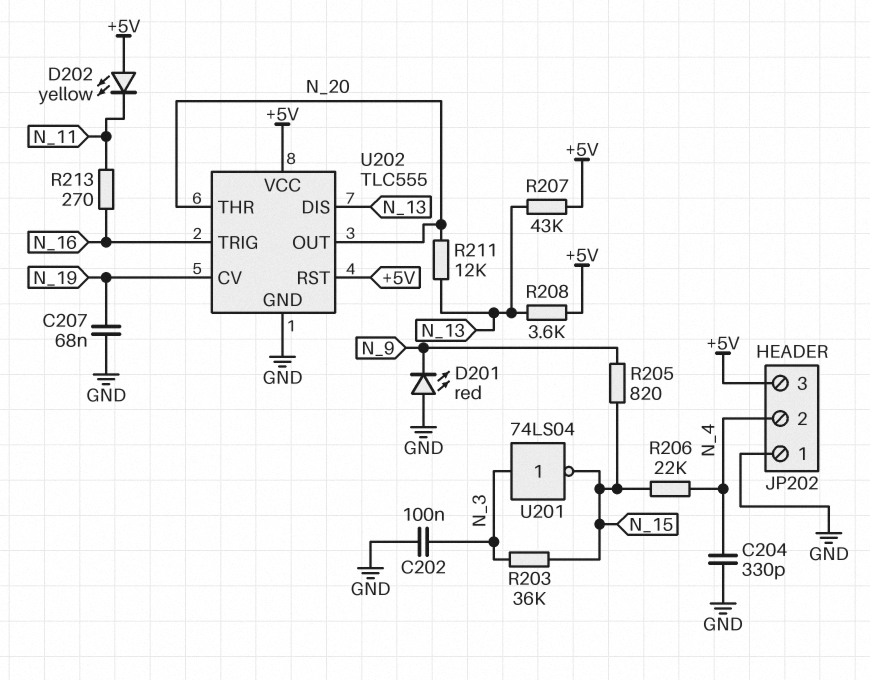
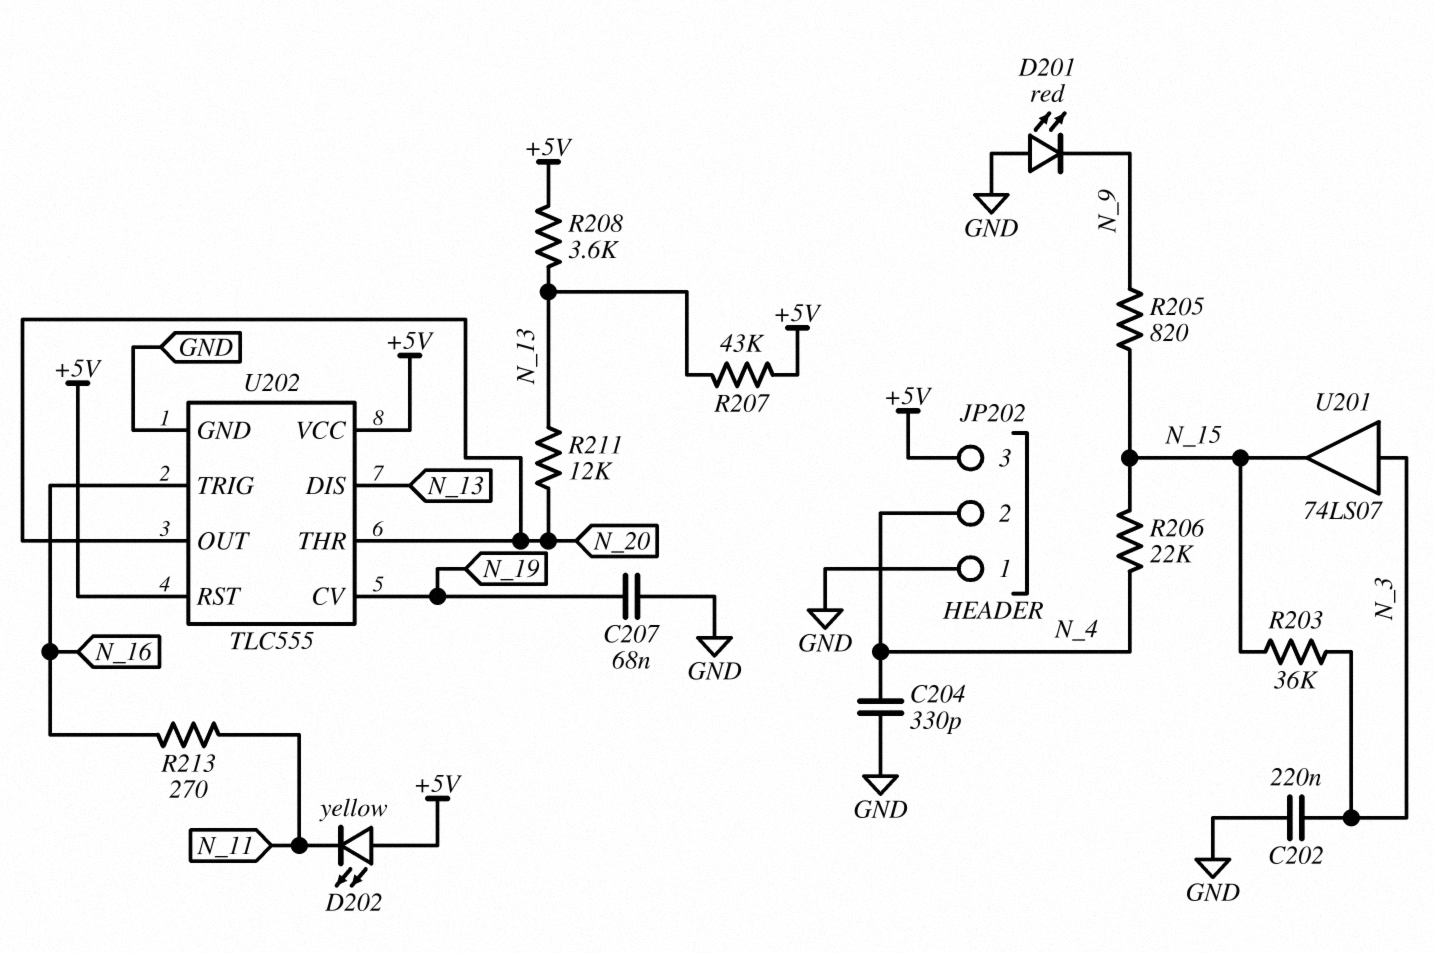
C202: 100nF (GND, N_3) -> 220nF (GND, N_3)
U201: NOT 74LS04 (in N_3, out N_15) -> buffer 74LS07 (in N_3, out N_15)

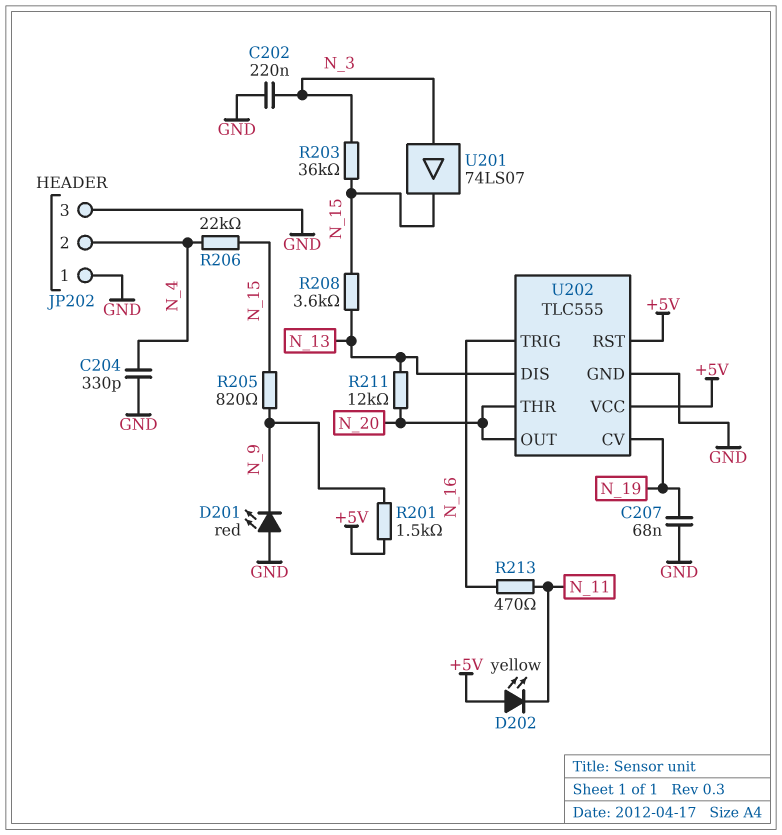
JP202 pin 3: +5V -> GND
R201: none -> 1.5k (+5V, N_9)
R207: 43k (+5V, N_13) -> none
R208: 3.6k (+5V, N_13) -> 3.6k (N_13, N_15)
R213: 270 (N_11, N_16) -> 470 (N_11, N_16)

